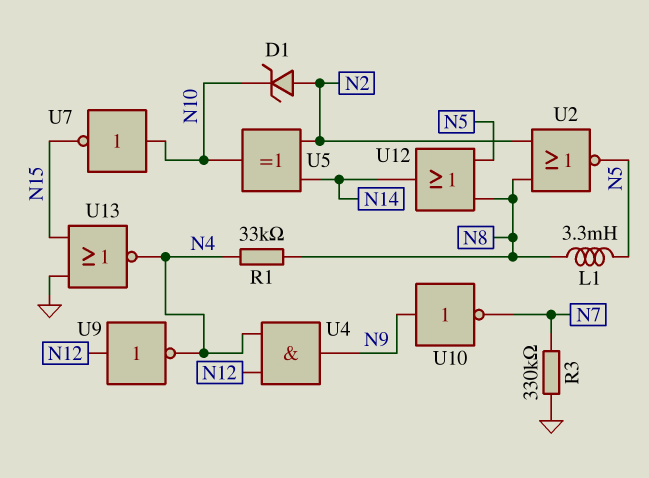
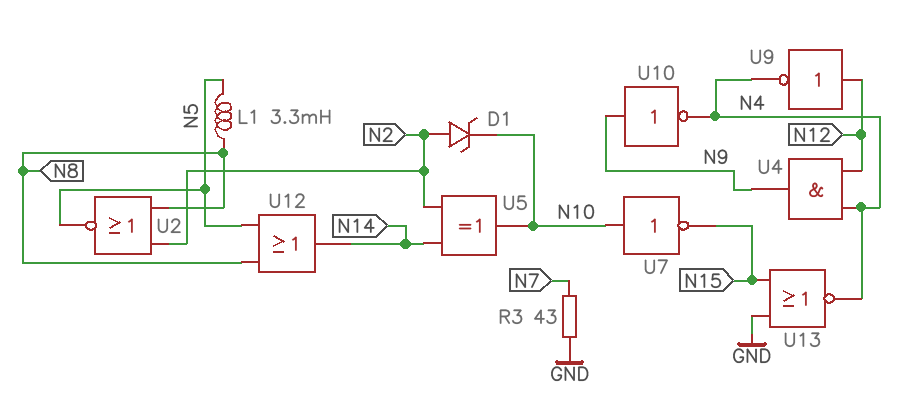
R1: 33k (N4, N8) -> none
R3: 330k (GND, N7) -> 43 (GND, N7)
U10: NOT (in N9, out N7) -> NOT (in N9, out N4)

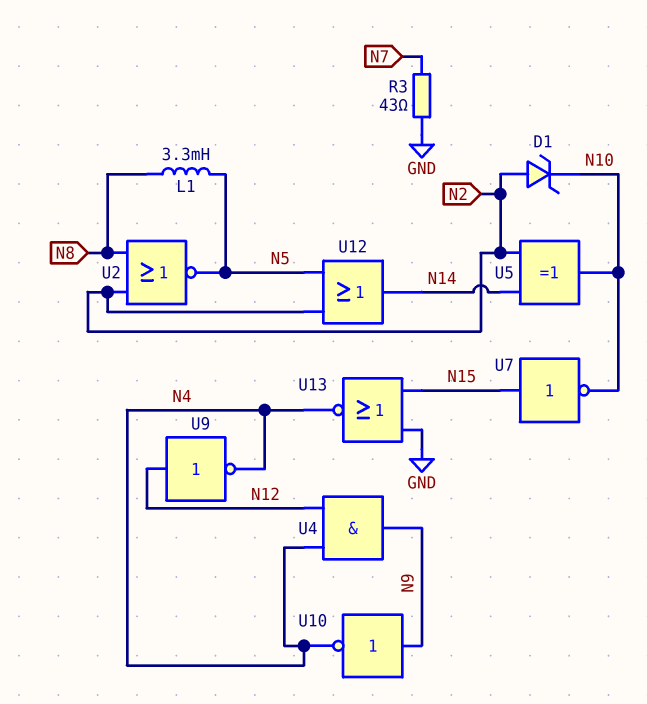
U7: NOT (in N10, out N15) -> NOT (in N15, out N10)
U12: OR (in N5, in N8, out N14) -> OR (in N2, in N5, out N14)

